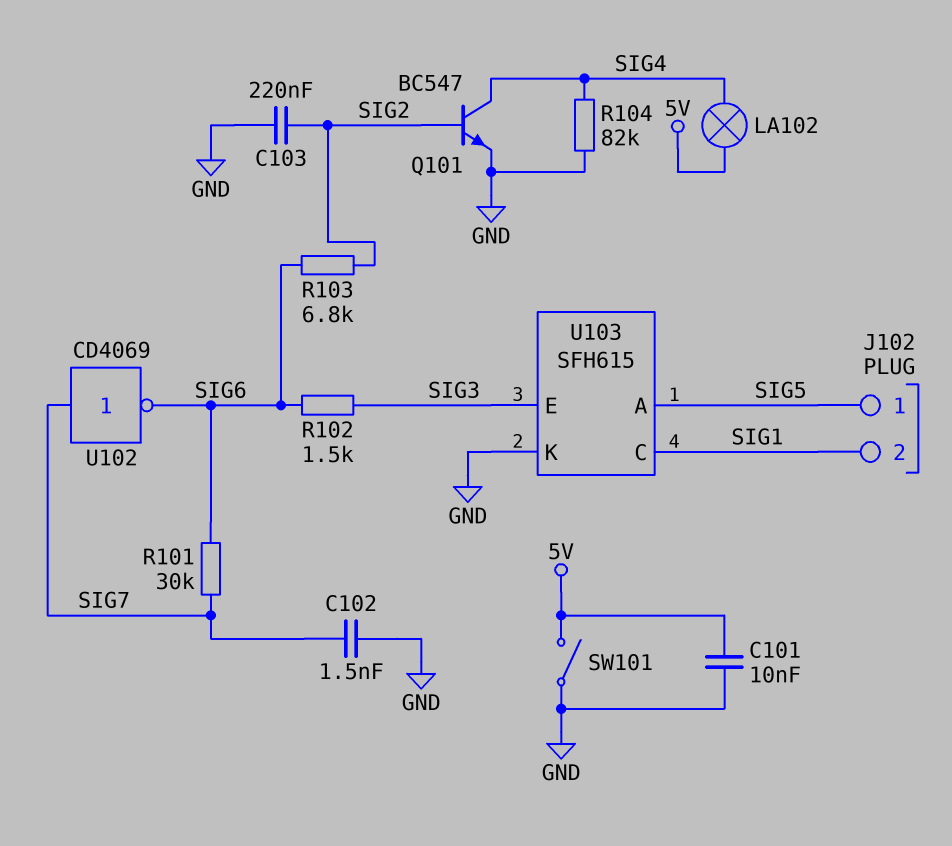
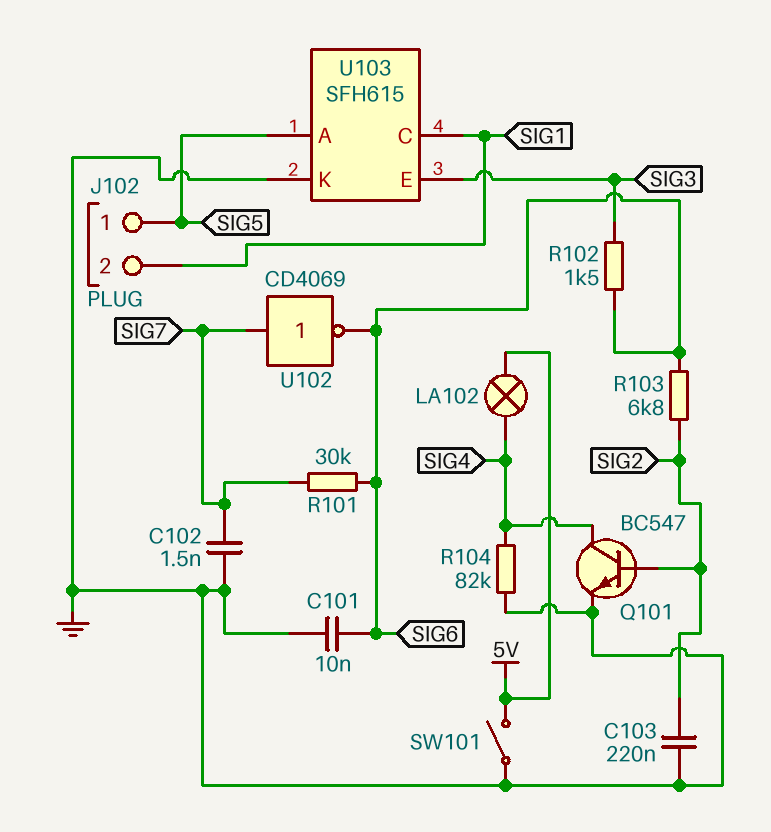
C101: 10nF (5V, GND) -> 10nF (GND, SIG6)

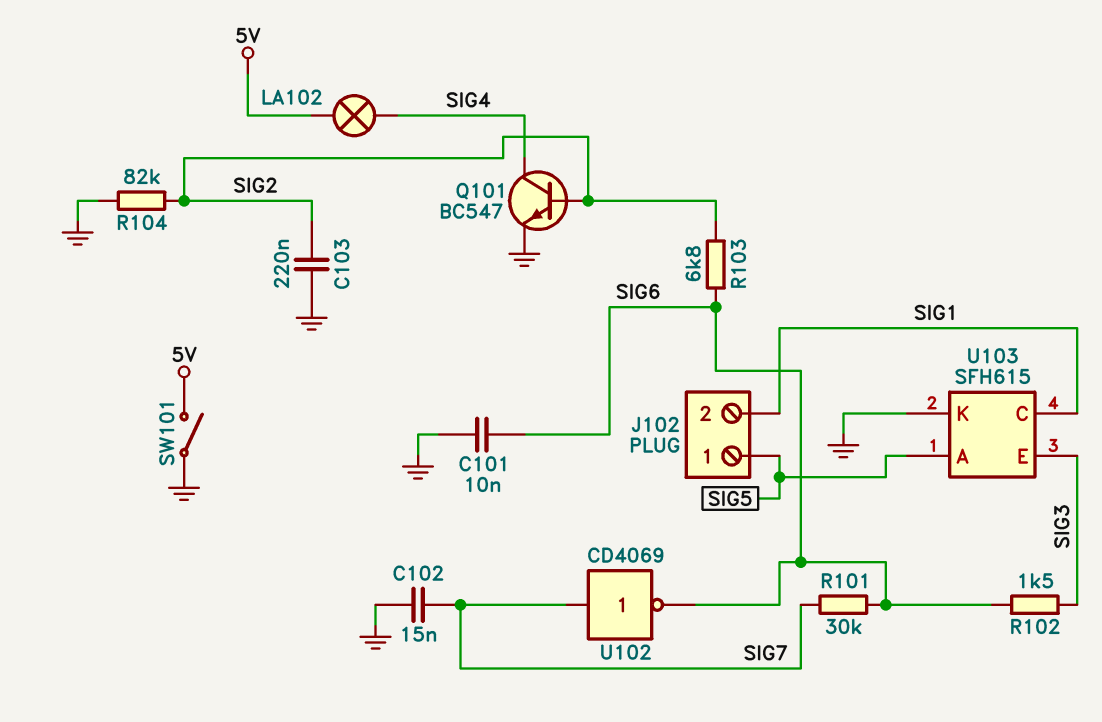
C102: 1.5nF (GND, SIG7) -> 15nF (GND, SIG7)
R104: 82k (GND, SIG4) -> 82k (GND, SIG2)

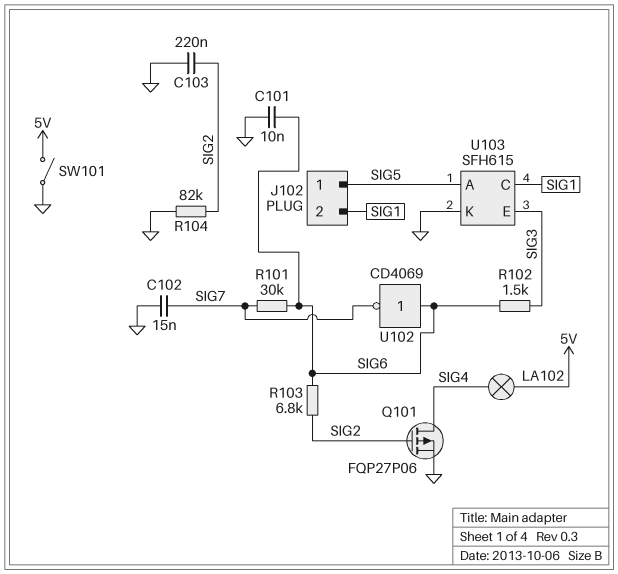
Q101: NPN BC547 (B SIG2, C SIG4, E GND) -> PMOS FQP27P06 (G SIG2, D SIG4, S GND)
U102: NOT CD4069 (in SIG7, out SIG6) -> NOT CD4069 (in SIG6, out SIG7)

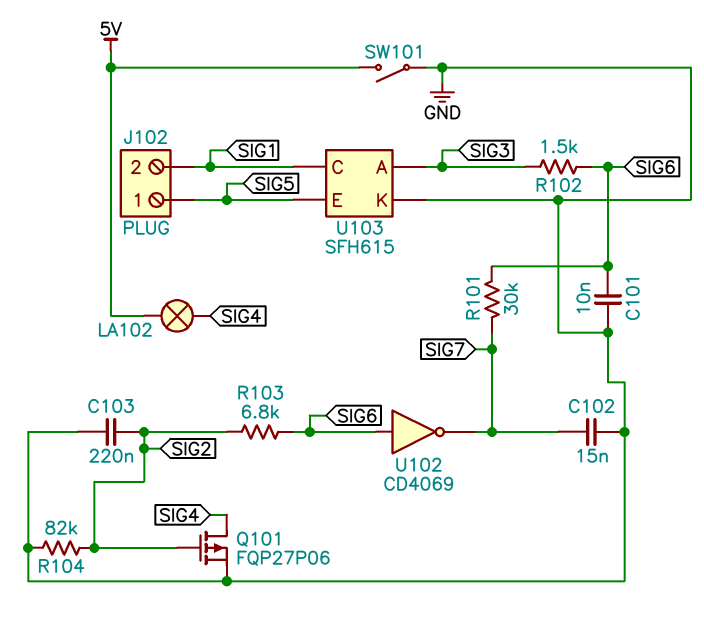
U103 pin A: SIG5 -> SIG3
U103 pin E: SIG3 -> SIG5

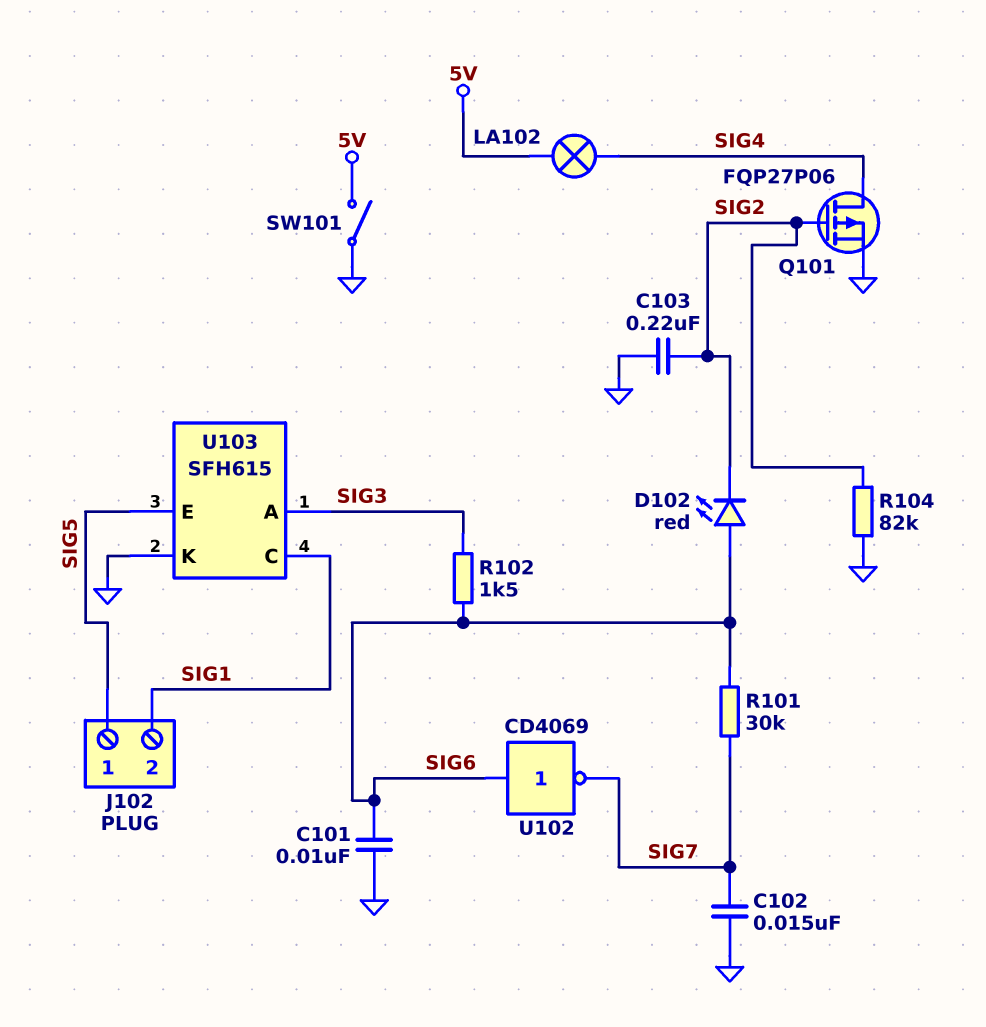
D102: none -> LED red (A SIG6, K SIG2)
R103: 6.8k (SIG2, SIG6) -> none

